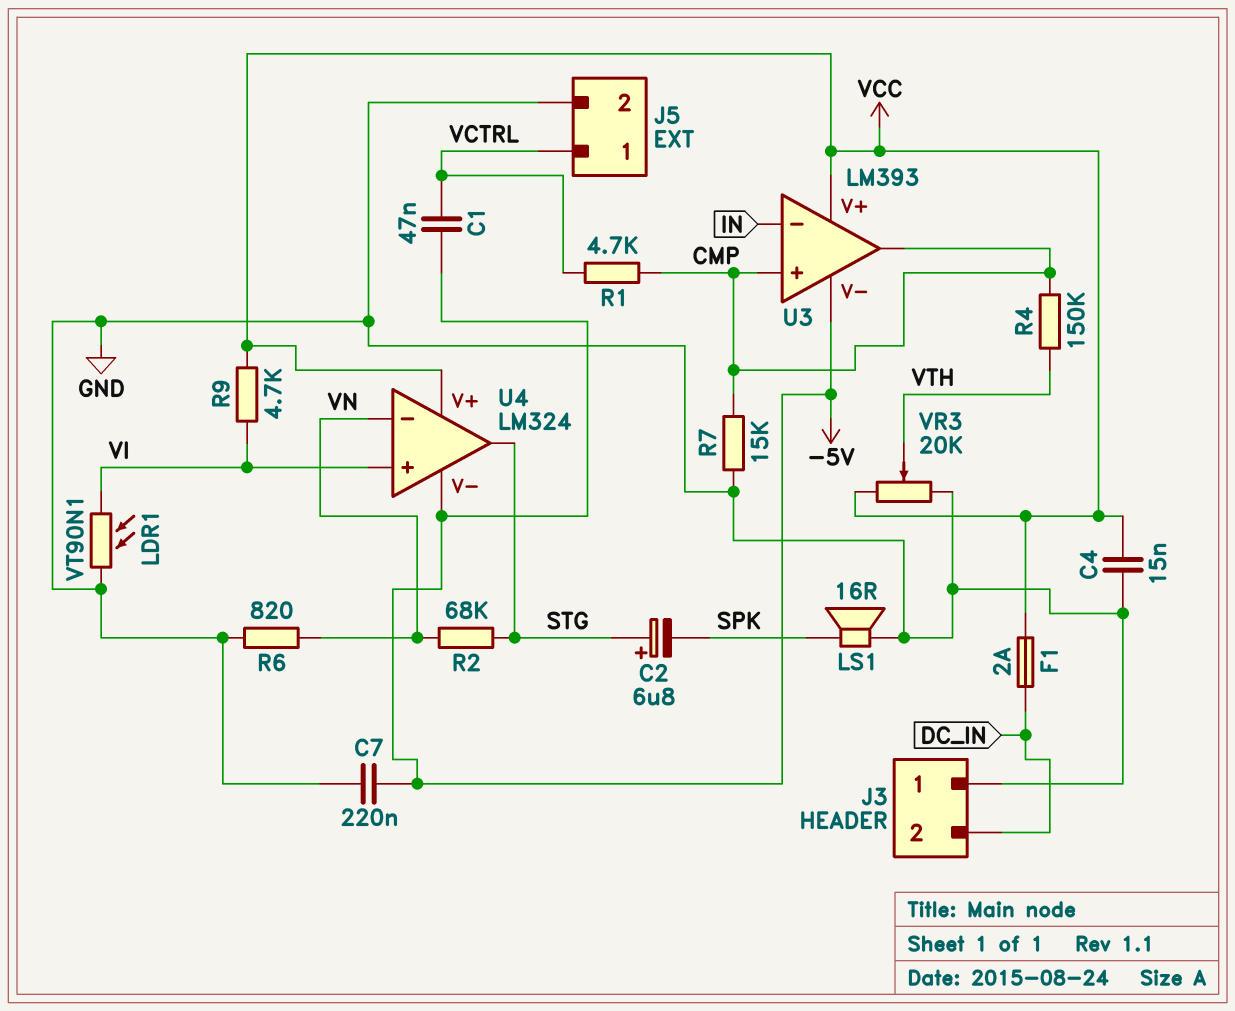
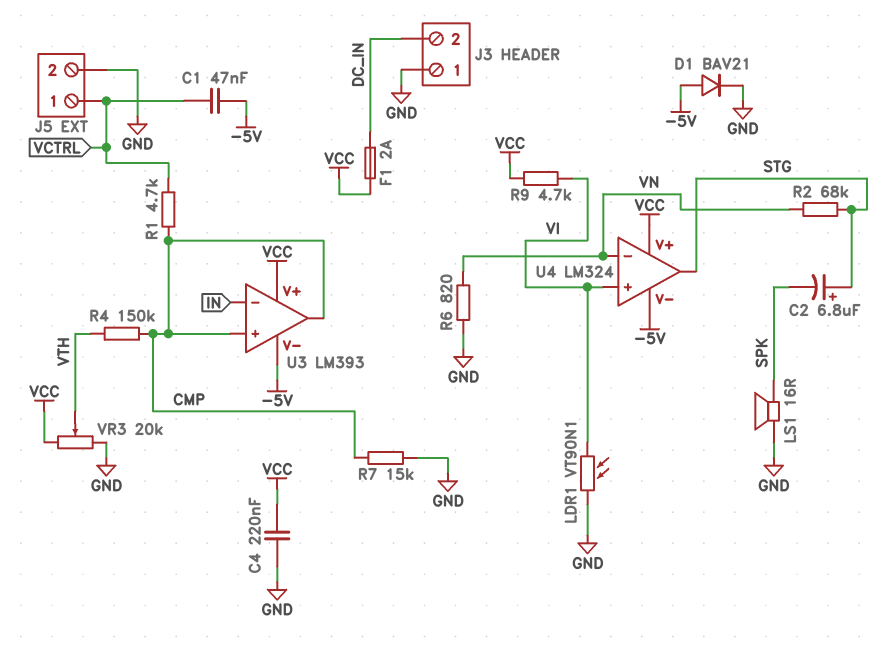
C4: 15nF (GND, VCC) -> 220nF (GND, VCC)
C7: 220nF (-5V, GND) -> none
D1: none -> diode BAV21 (A -5V, K GND)

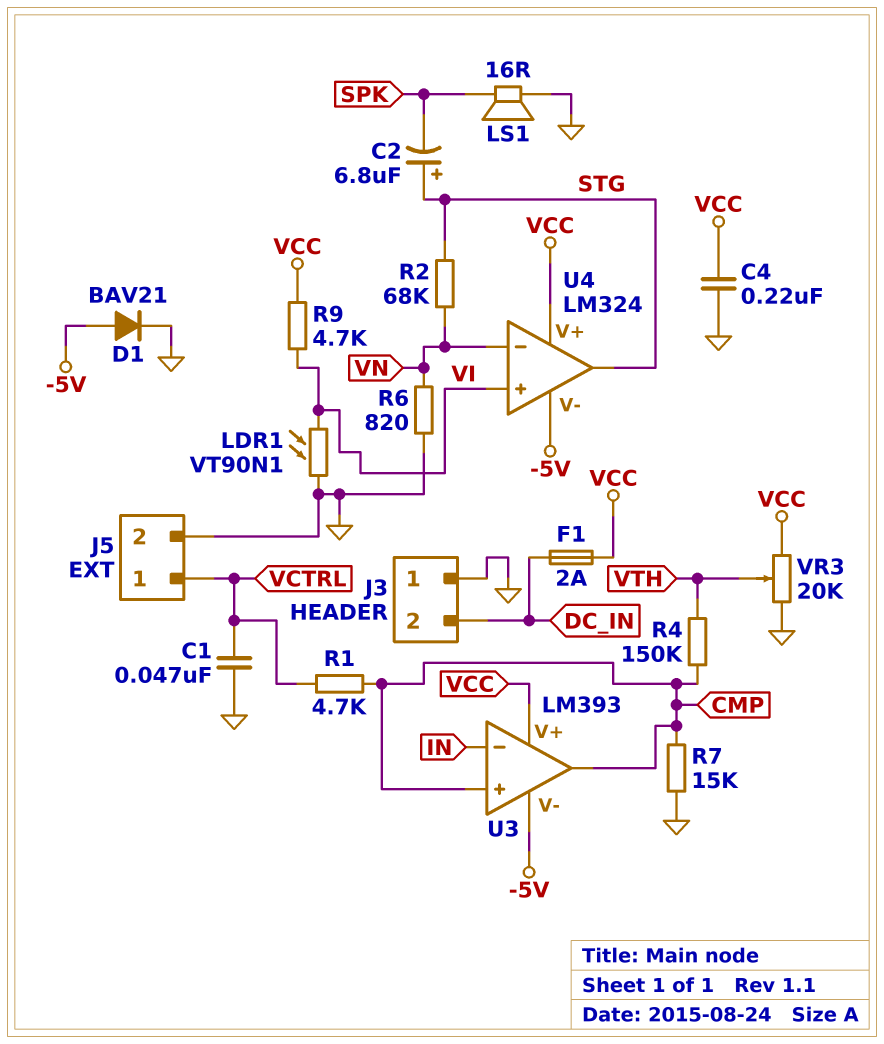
C1: 47nF (-5V, VCTRL) -> 47nF (GND, VCTRL)

